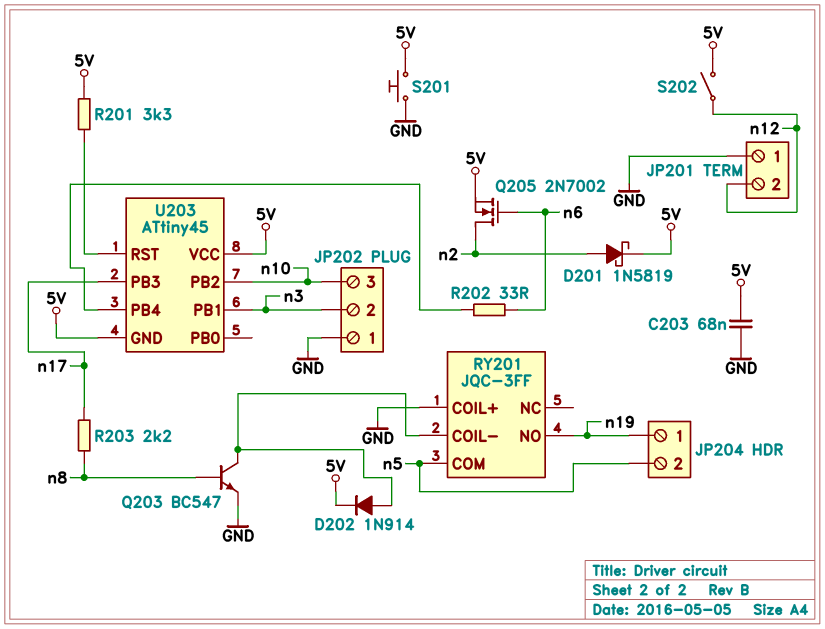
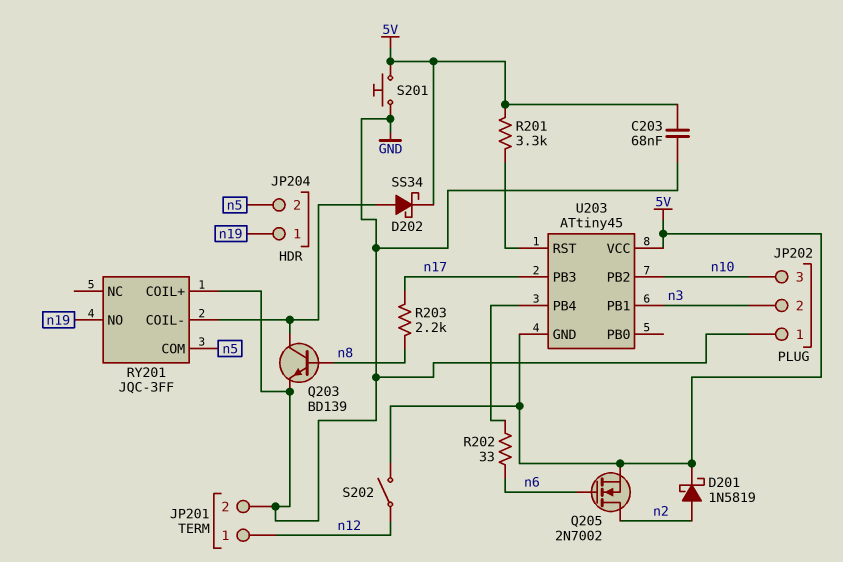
D202: diode 1N914 (A RY201/COIL-, K 5V) -> schottky SS34 (A RY201/COIL-, K 5V)
JP201 pin 1: GND -> n12
JP201 pin 2: n12 -> GND
Q203: NPN BC547 (B n8, C RY201/COIL-, E GND) -> NPN BD139 (B n8, C RY201/COIL-, E GND)

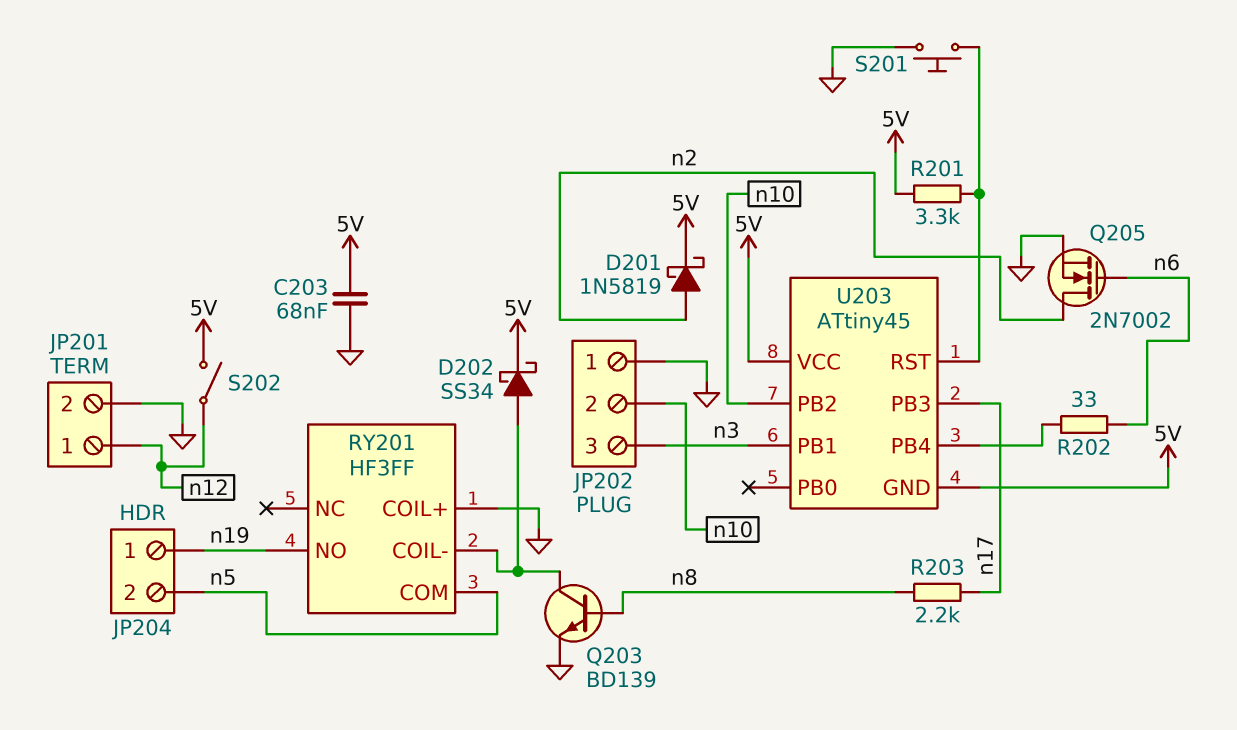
JP202 pin 2: n3 -> n10
JP202 pin 3: n10 -> n3
Q205: NMOS 2N7002 (G n6, D n2, S 5V) -> NMOS 2N7002 (G n6, D n2, S GND)
RY201: JQC-3FF -> HF3FF
S201: button (5V, GND) -> button (GND, U203/RST)

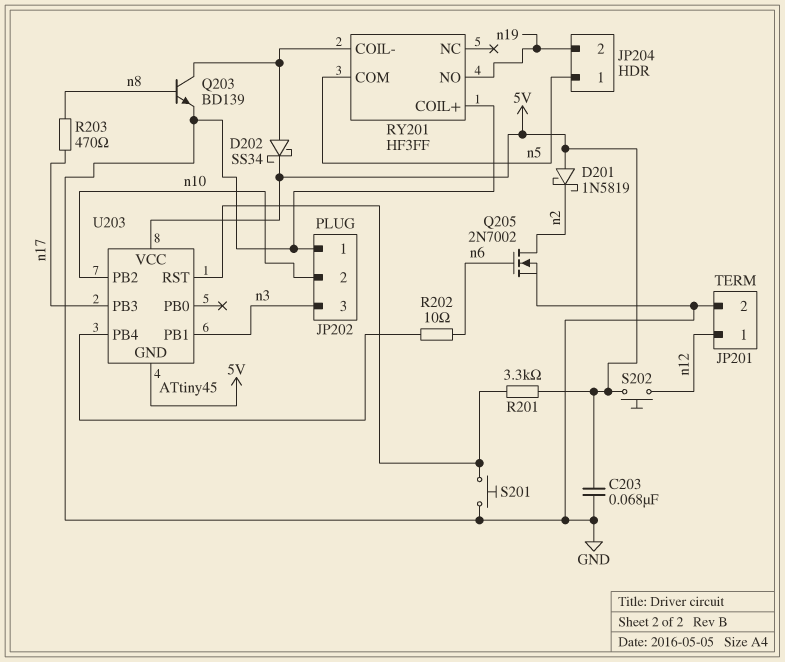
D201: schottky 1N5819 (A n2, K 5V) -> schottky 1N5819 (A 5V, K n2)
JP204 pin 1: n19 -> n5
JP204 pin 2: n5 -> n19
R202: 33 (U203/PB4, n6) -> 10 (U203/PB4, n6)
R203: 2.2k (n8, n17) -> 470 (n8, n17)
S202: switch (5V, n12) -> button (5V, n12)

